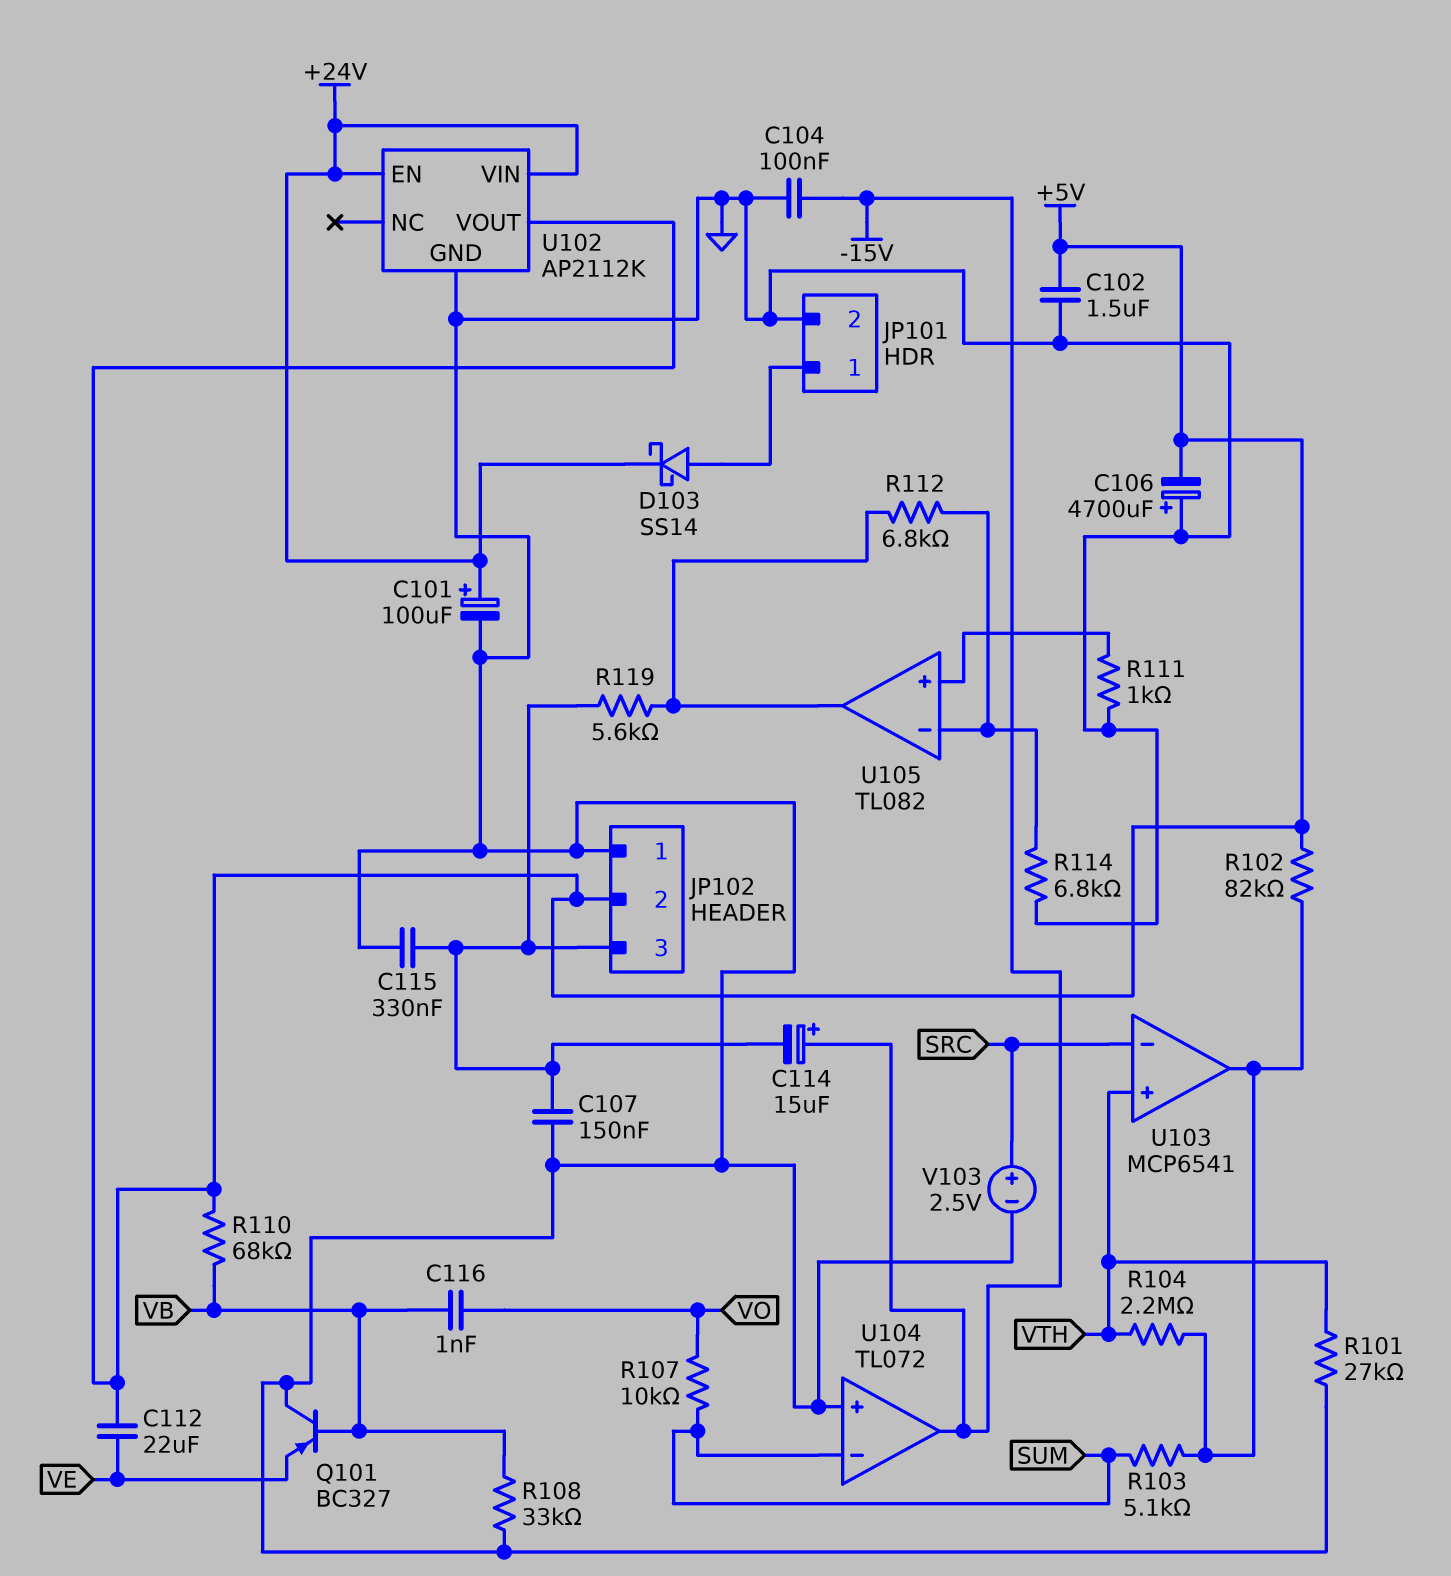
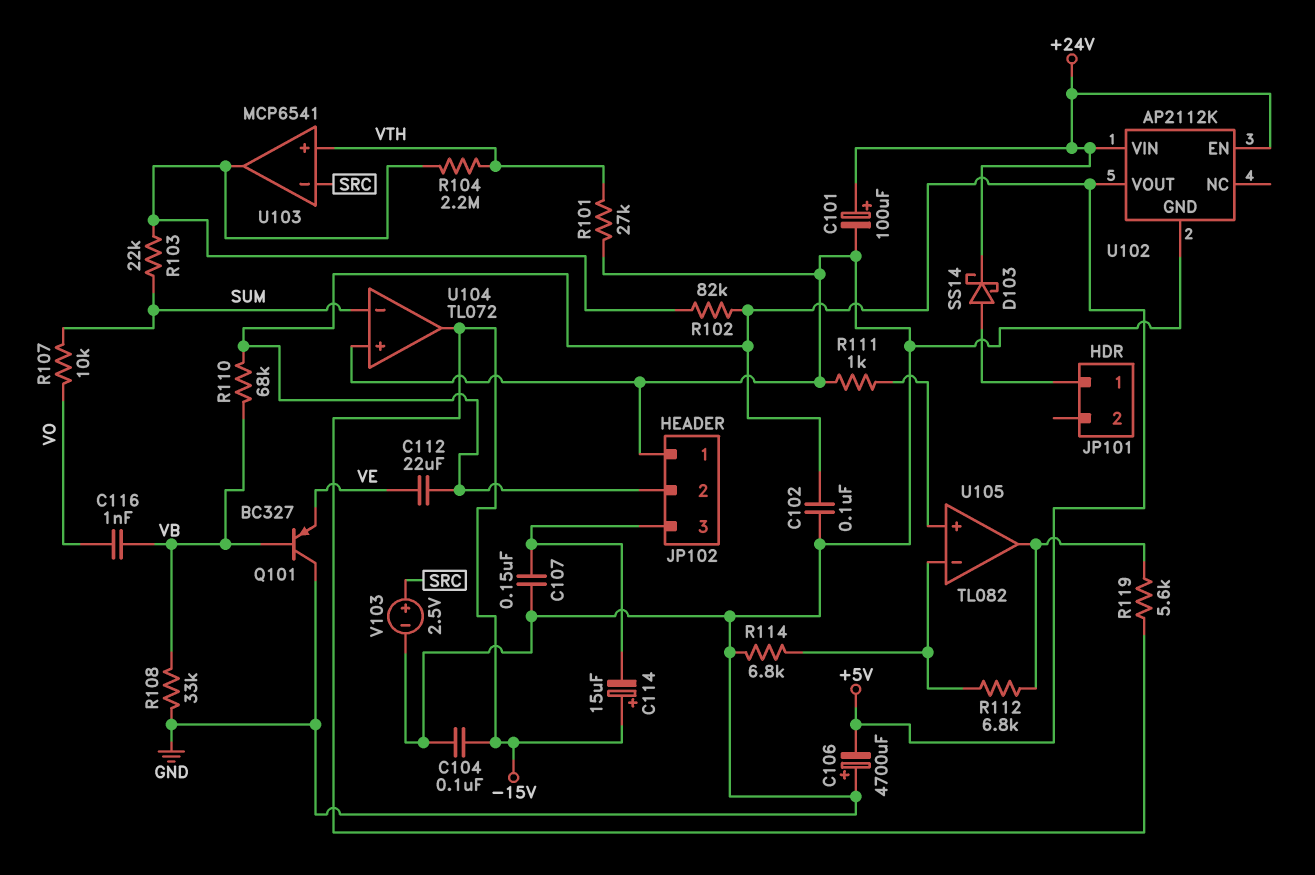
C102: 1.5uF (+5V, GND) -> 100nF (+5V, GND)
C115: 330nF (GND, JP102/3) -> none
JP101 pin 2: GND -> none
R103: 5.1k (SUM, U103/out) -> 22k (SUM, U103/out)
R119: 5.6k (JP102/3, U105/out) -> 5.6k (-15V, U105/out)

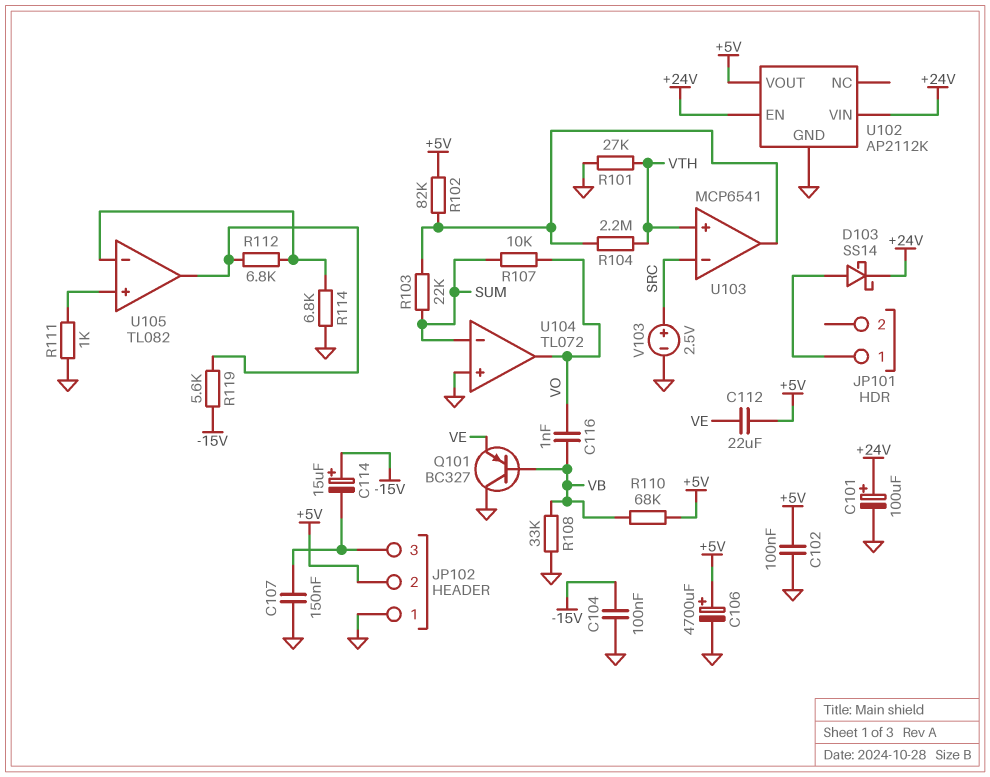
C106: 4700uF (plus GND, minus +5V) -> 4700uF (plus +5V, minus GND)
U104 pin out: -15V -> VO

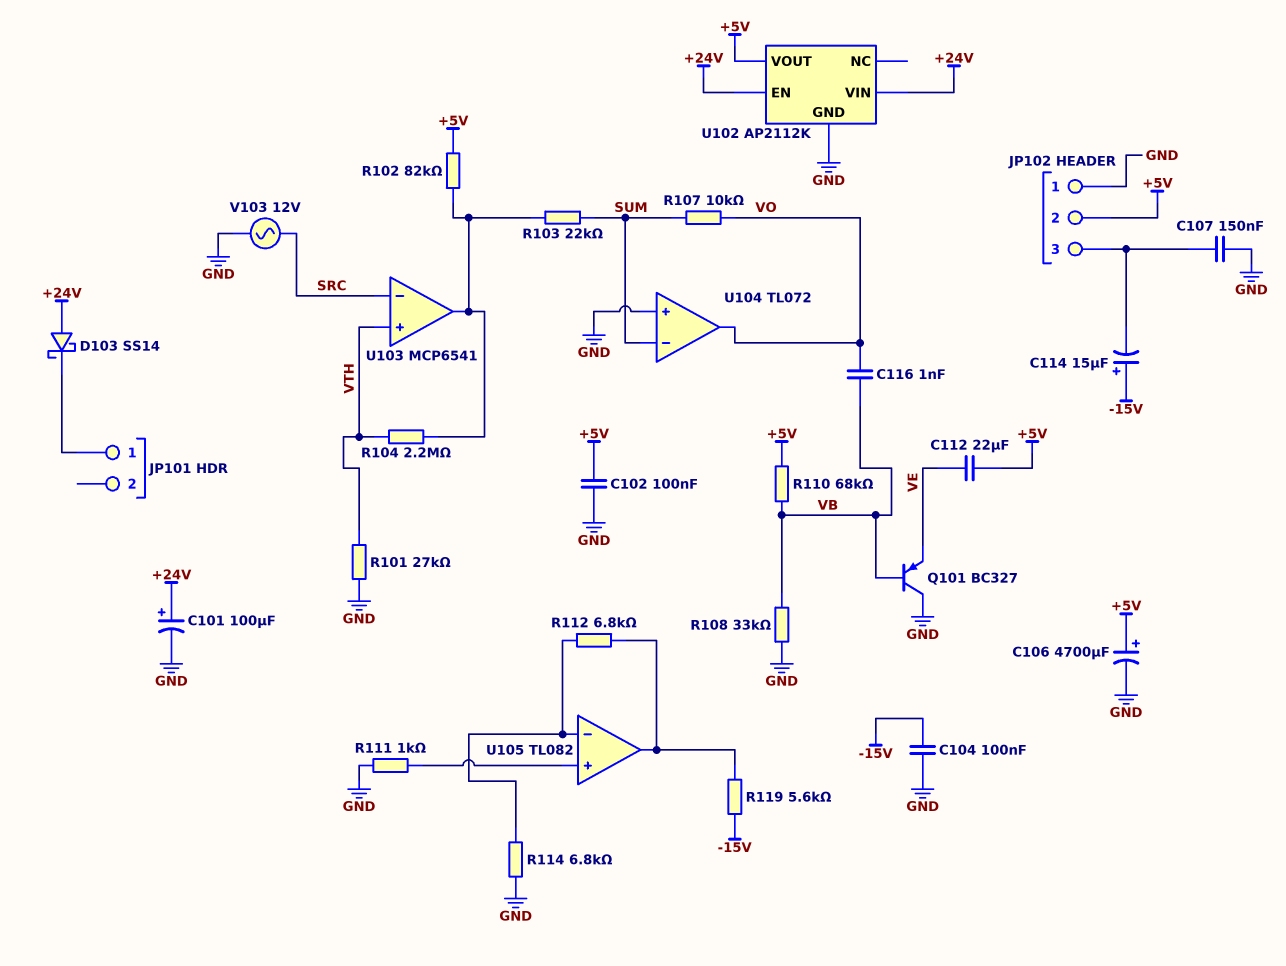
D103: schottky SS14 (A JP101/1, K +24V) -> schottky SS14 (A +24V, K JP101/1)
V103: 2.5V (plus SRC, minus GND) -> AC 12V (GND, SRC)

